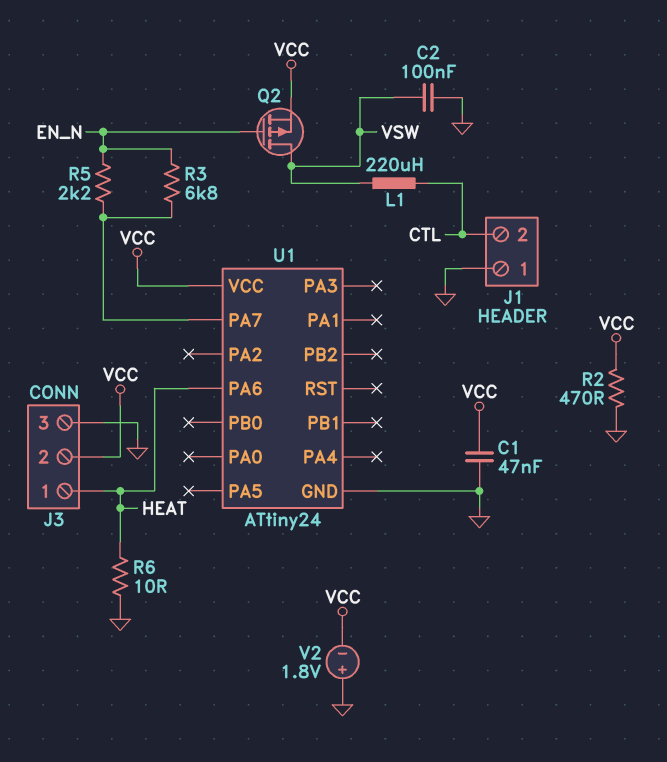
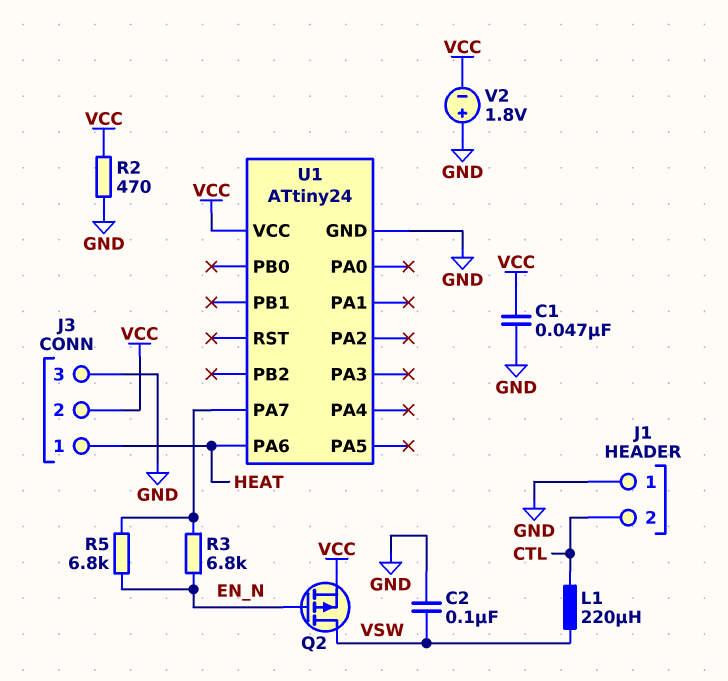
R5: 2.2k (EN_N, U1/PA7) -> 6.8k (EN_N, U1/PA7)
R6: 10 (GND, HEAT) -> none

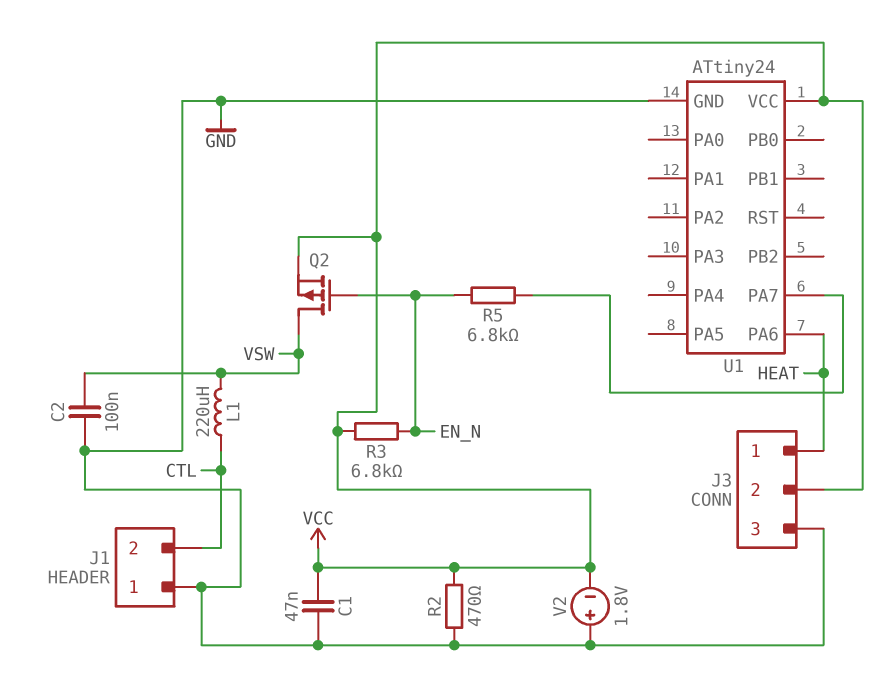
R3: 6.8k (EN_N, U1/PA7) -> 6.8k (EN_N, VCC)

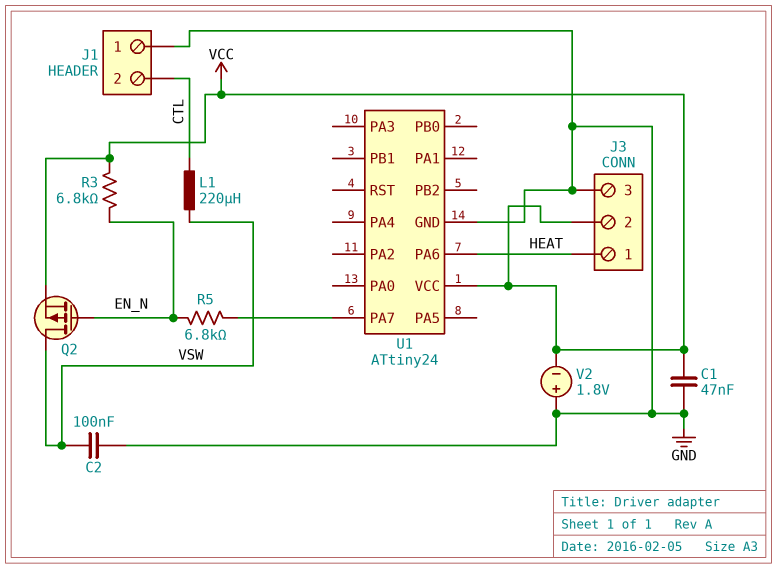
R2: 470 (GND, VCC) -> none

